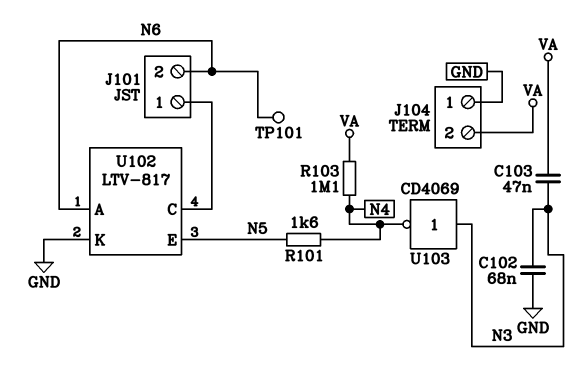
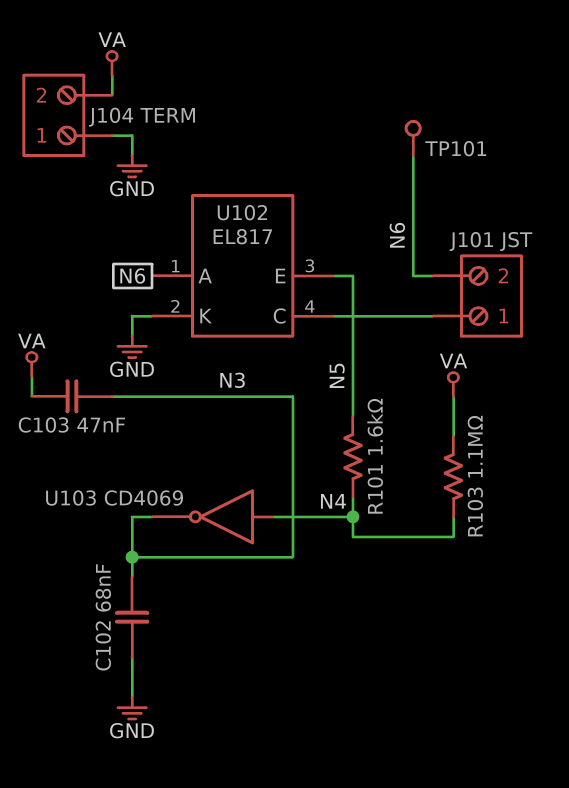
U102: LTV-817 -> EL817
U103: NOT CD4069 (in N3, out N4) -> NOT CD4069 (in N4, out N3)

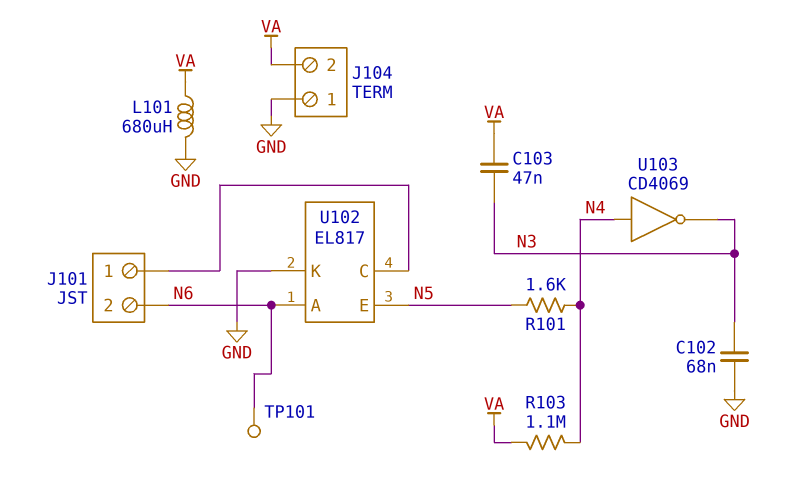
L101: none -> 680uH (GND, VA)

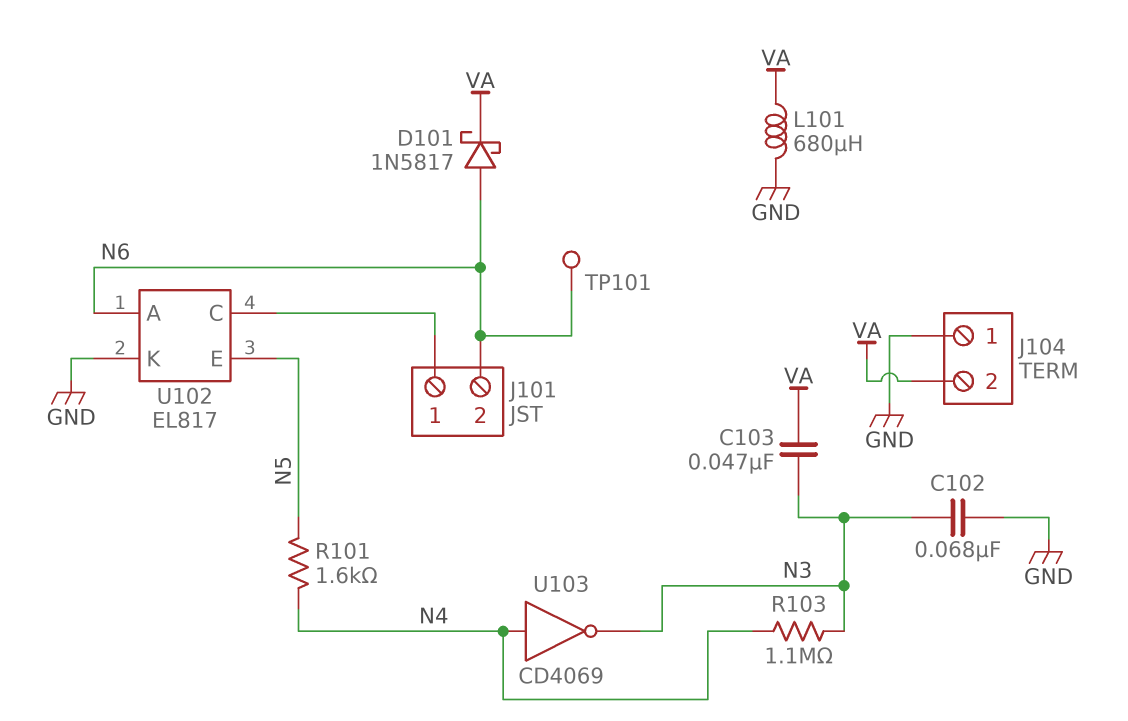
D101: none -> schottky 1N5817 (A N6, K VA)
R103: 1.1M (N4, VA) -> 1.1M (N3, N4)

